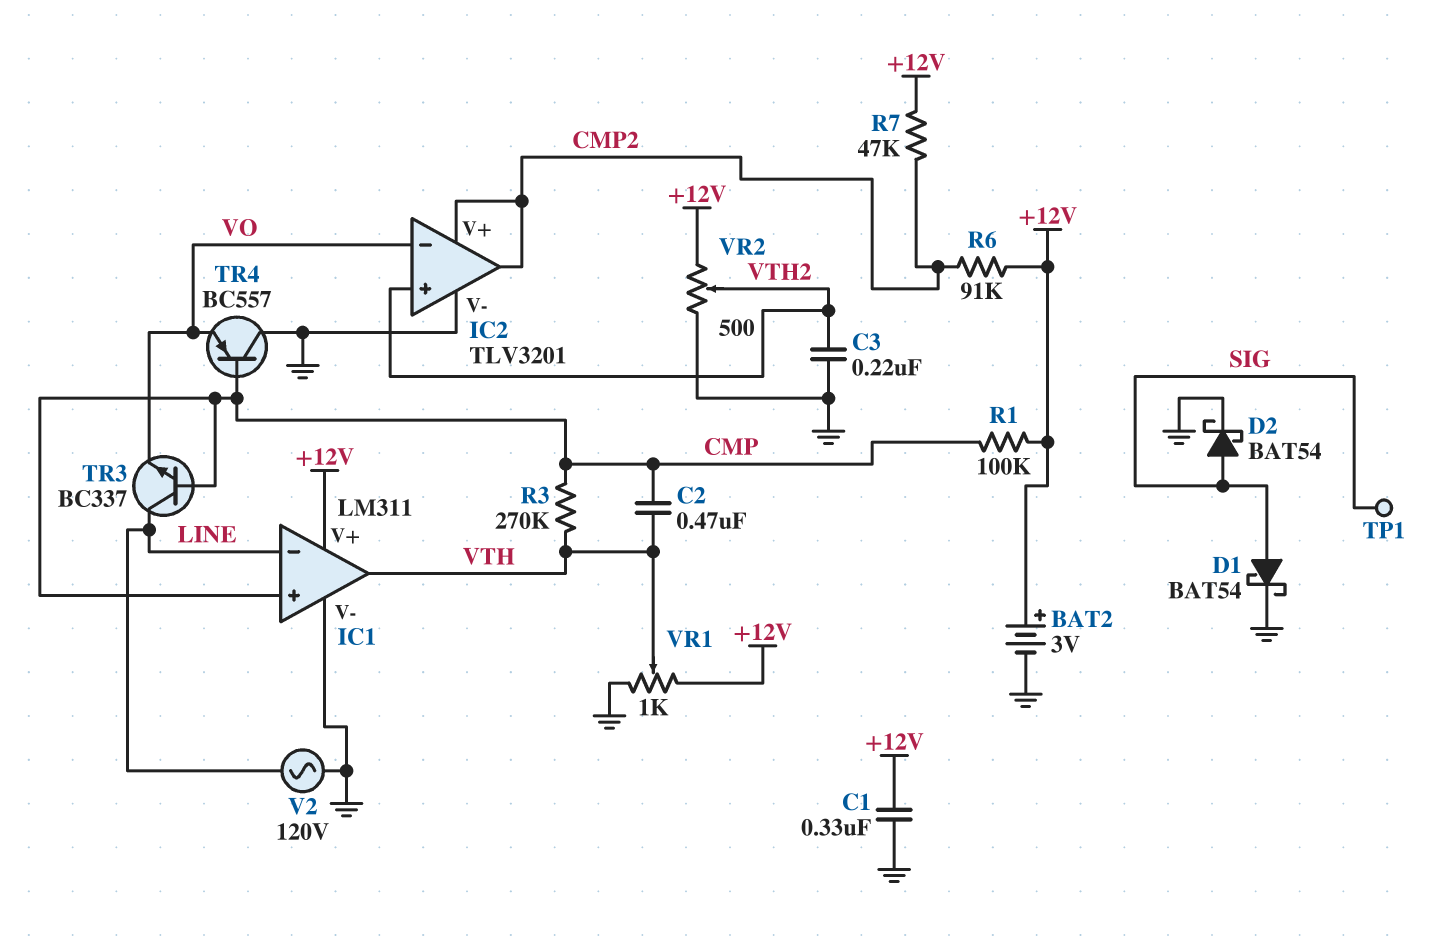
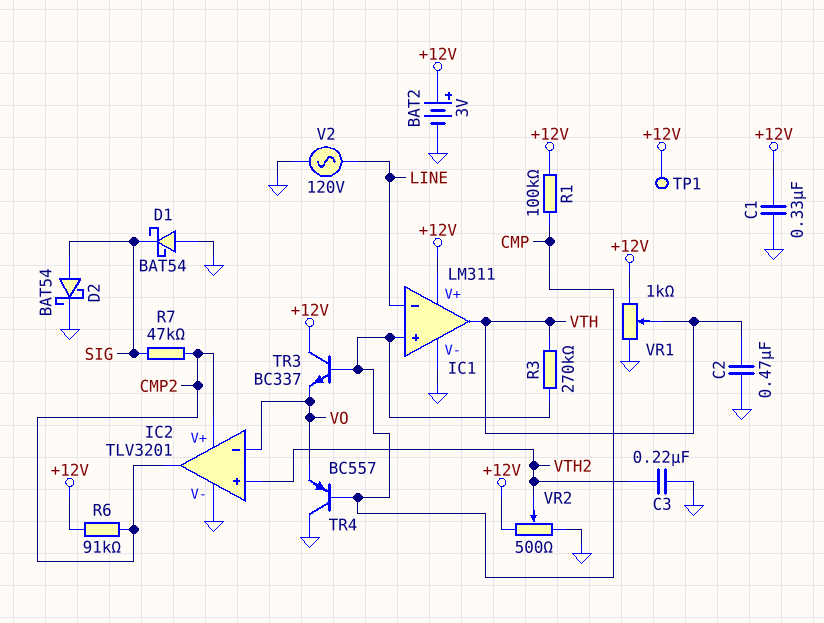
C2: 470nF (CMP, VTH) -> 470nF (GND, VTH)
D1: schottky BAT54 (A SIG, K GND) -> schottky BAT54 (A GND, K SIG)
R7: 47k (+12V, CMP2) -> 47k (CMP2, SIG)
TP1: test point (SIG) -> test point (+12V)
TR3: NPN BC337 (B CMP, C LINE, E VO) -> NPN BC337 (B CMP, C +12V, E VO)

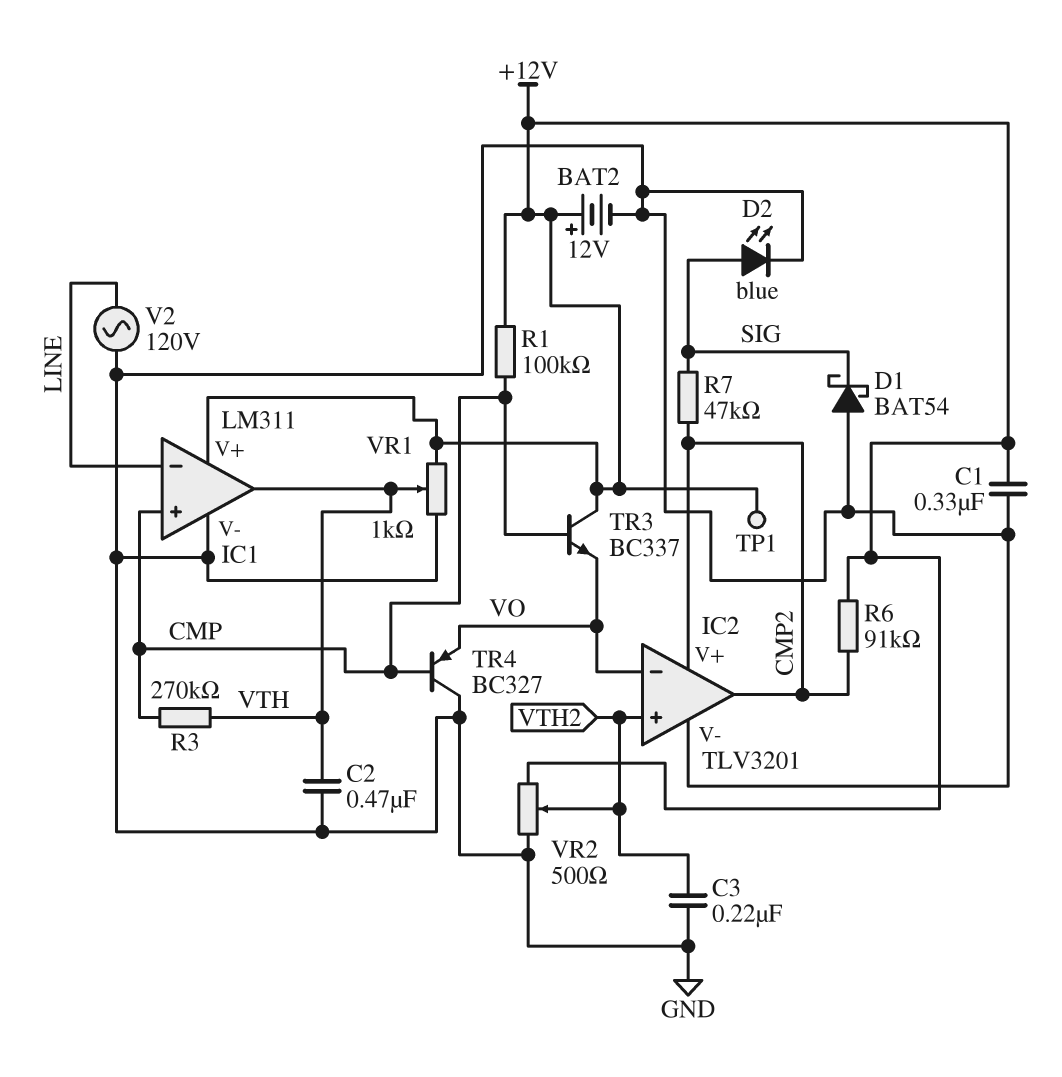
BAT2: 3V (plus +12V, minus GND) -> 12V (plus +12V, minus GND)
D2: schottky BAT54 (A SIG, K GND) -> LED blue (A SIG, K GND)
TR4: PNP BC557 (B CMP, C GND, E VO) -> PNP BC327 (B CMP, C GND, E VO)

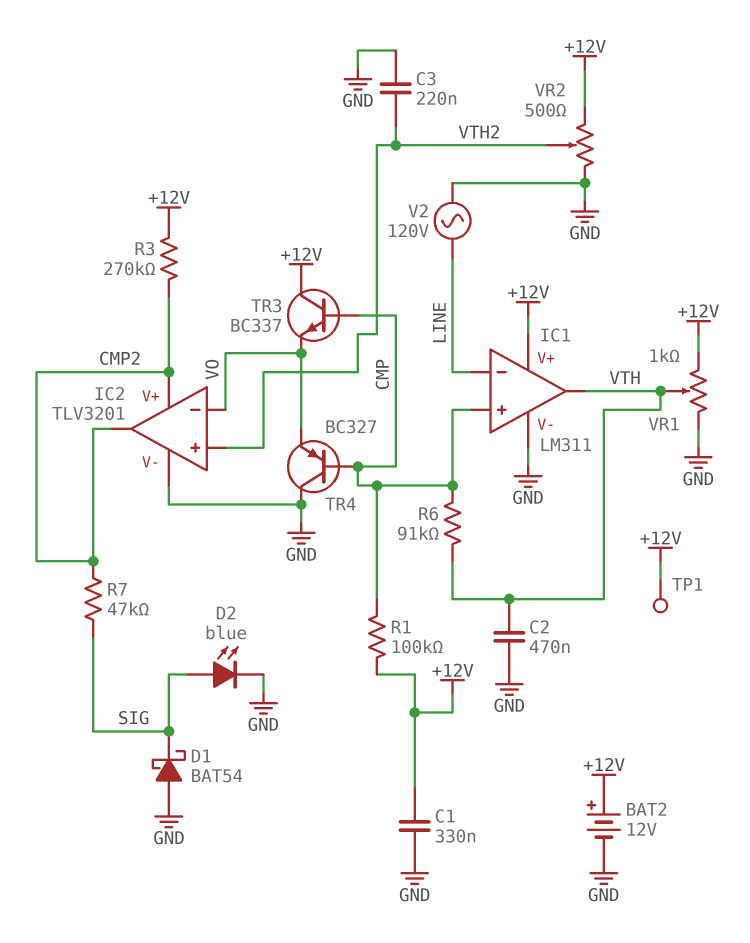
R3: 270k (CMP, VTH) -> 270k (+12V, CMP2)
R6: 91k (+12V, CMP2) -> 91k (CMP, VTH)

